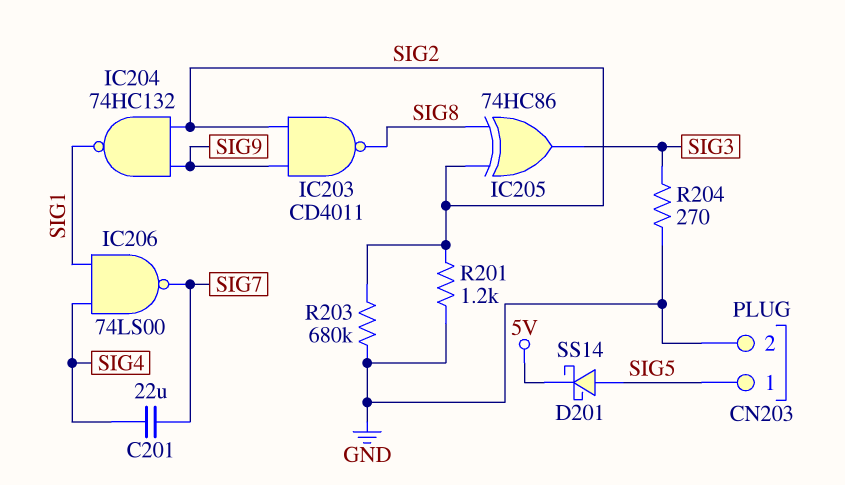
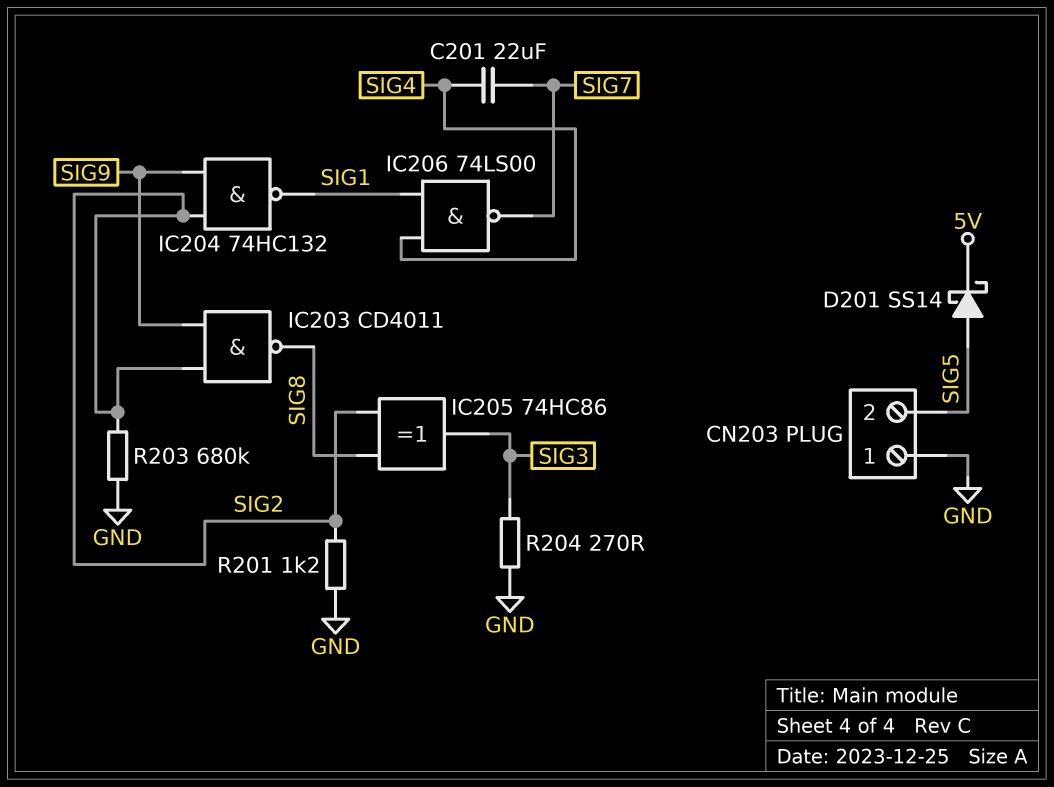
CN203 pin 1: SIG5 -> GND
CN203 pin 2: GND -> SIG5

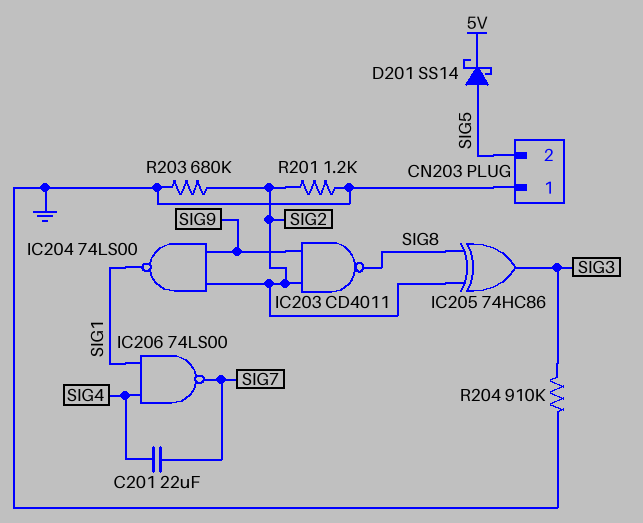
IC204: NAND 74HC132 (in SIG2, in SIG9, out SIG1) -> NAND 74LS00 (in SIG2, in SIG9, out SIG1)
R204: 270 (GND, SIG3) -> 910k (GND, SIG3)

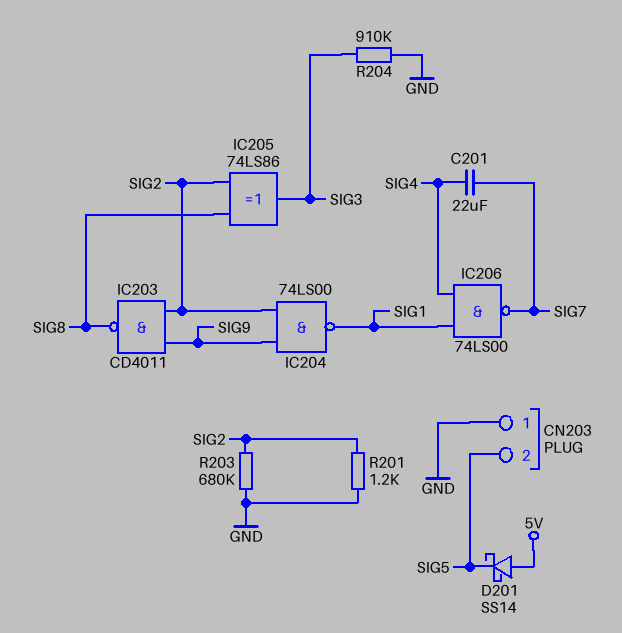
D201: schottky SS14 (A SIG5, K 5V) -> schottky SS14 (A 5V, K SIG5)
IC205: XOR 74HC86 (in SIG2, in SIG8, out SIG3) -> XOR 74LS86 (in SIG2, in SIG8, out SIG3)

